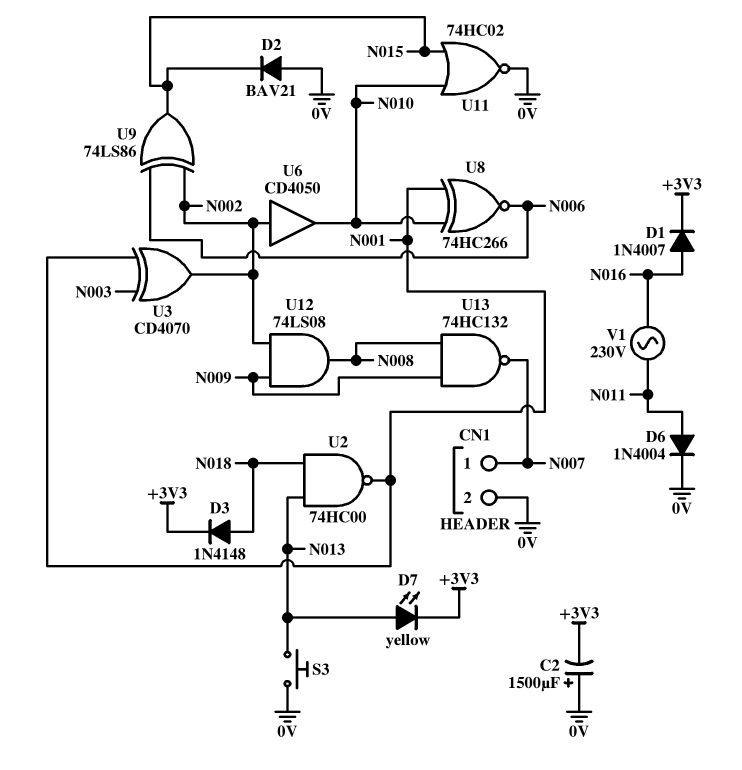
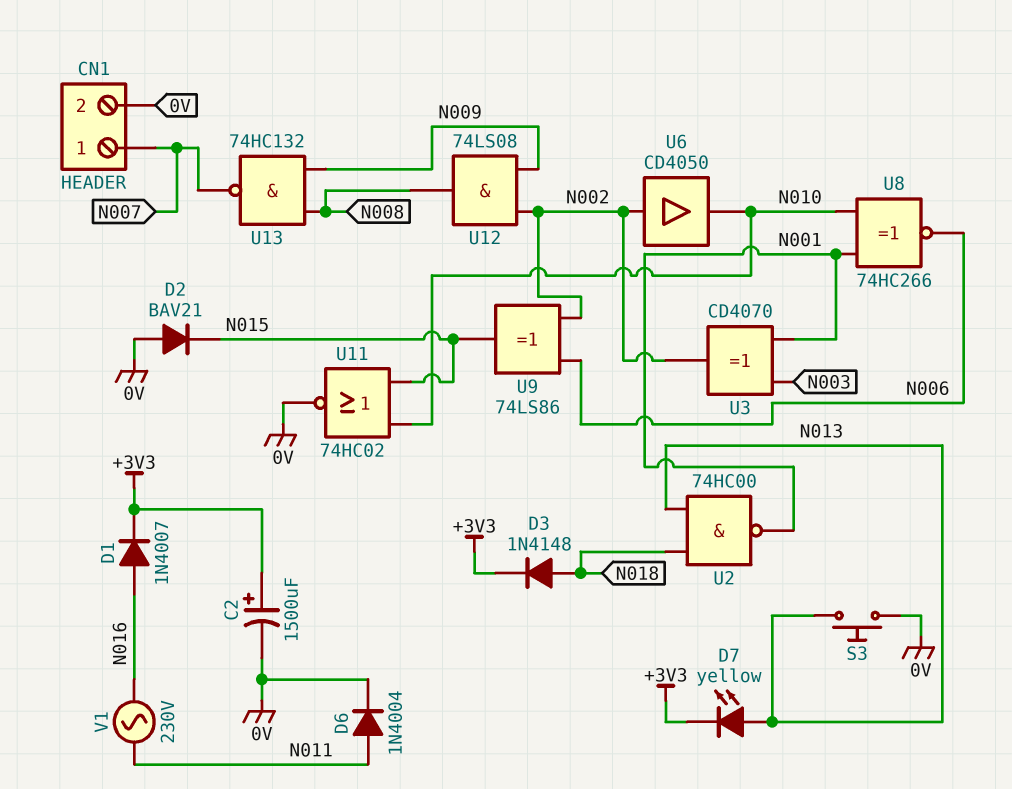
C2: 1500uF (plus 0V, minus +3V3) -> 1500uF (plus +3V3, minus 0V)

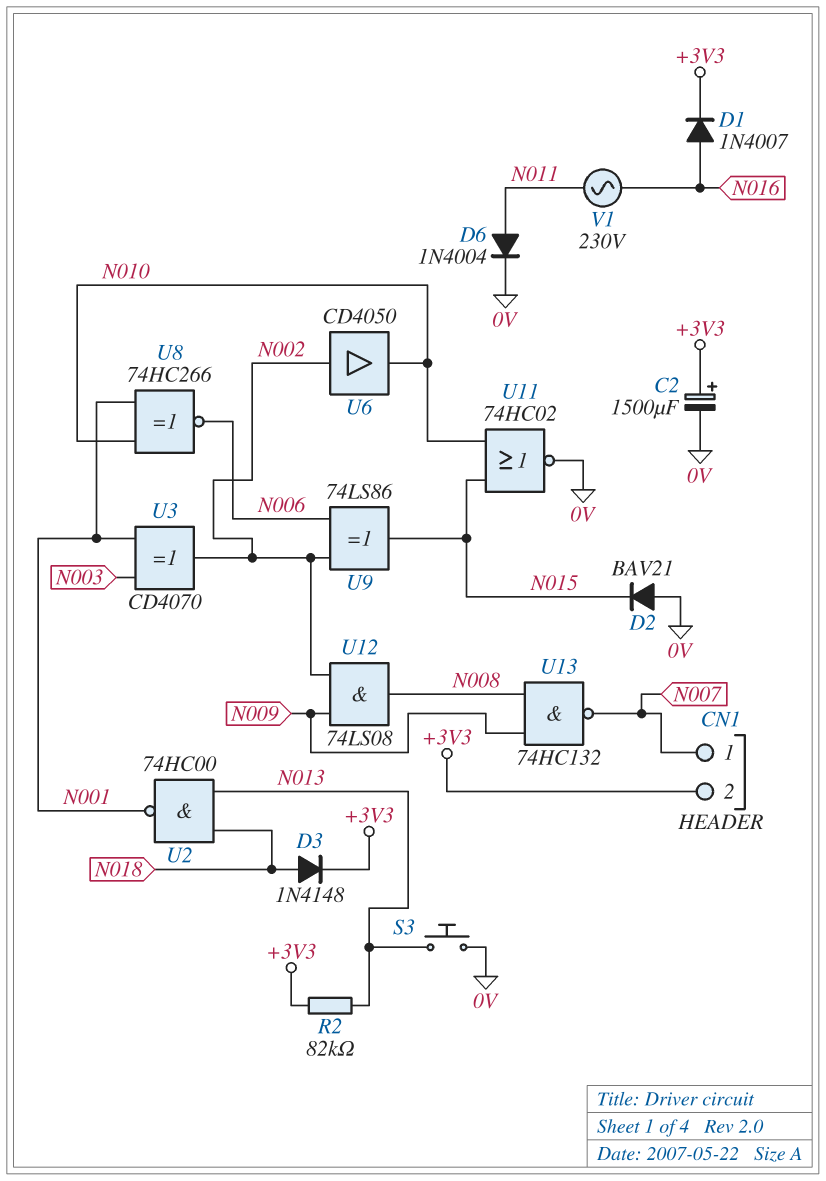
CN1 pin 2: 0V -> +3V3
D7: LED yellow (A N013, K +3V3) -> none
R2: none -> 82k (+3V3, N013)

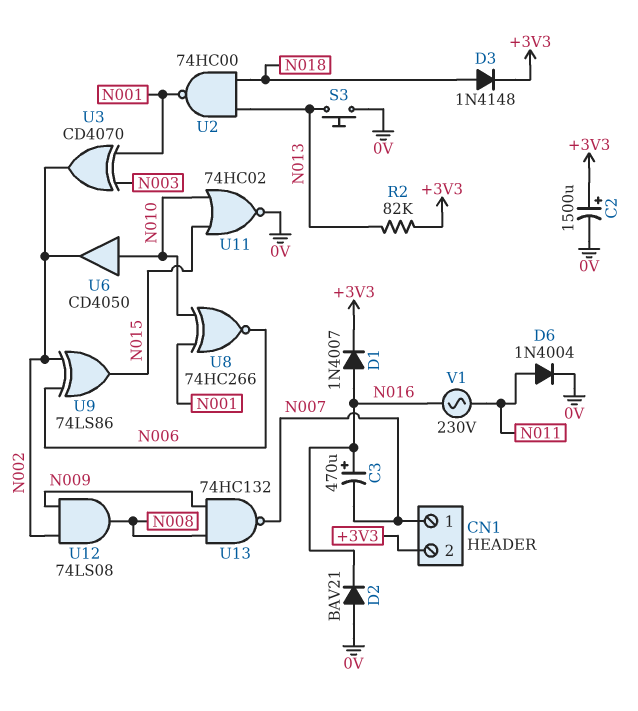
C3: none -> 470uF (plus N016, minus N007)
D2: diode BAV21 (A 0V, K N015) -> diode BAV21 (A 0V, K N016)
U6: buffer CD4050 (in N002, out N010) -> buffer CD4050 (in N010, out N002)

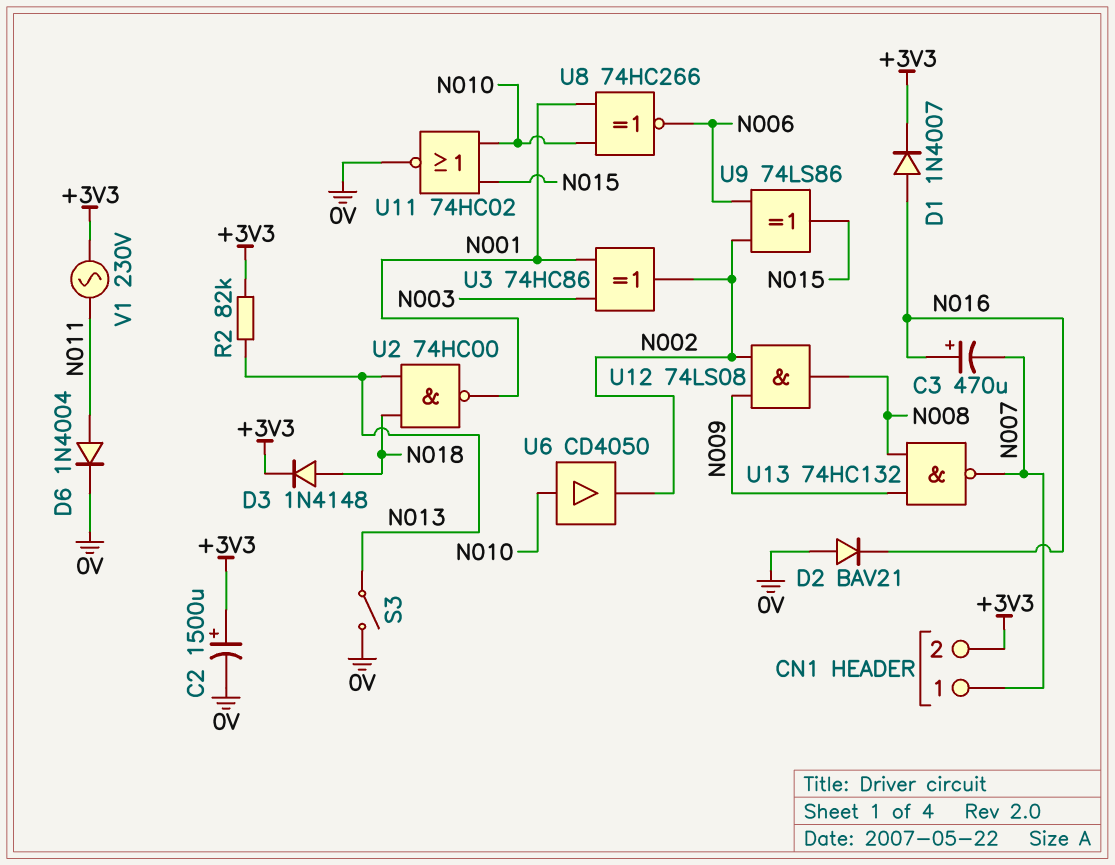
S3: button (0V, N013) -> switch (0V, N013)
U3: XOR CD4070 (in N001, in N003, out N002) -> XOR 74HC86 (in N001, in N003, out N002)
V1: AC 230V (N011, N016) -> AC 230V (+3V3, N011)

